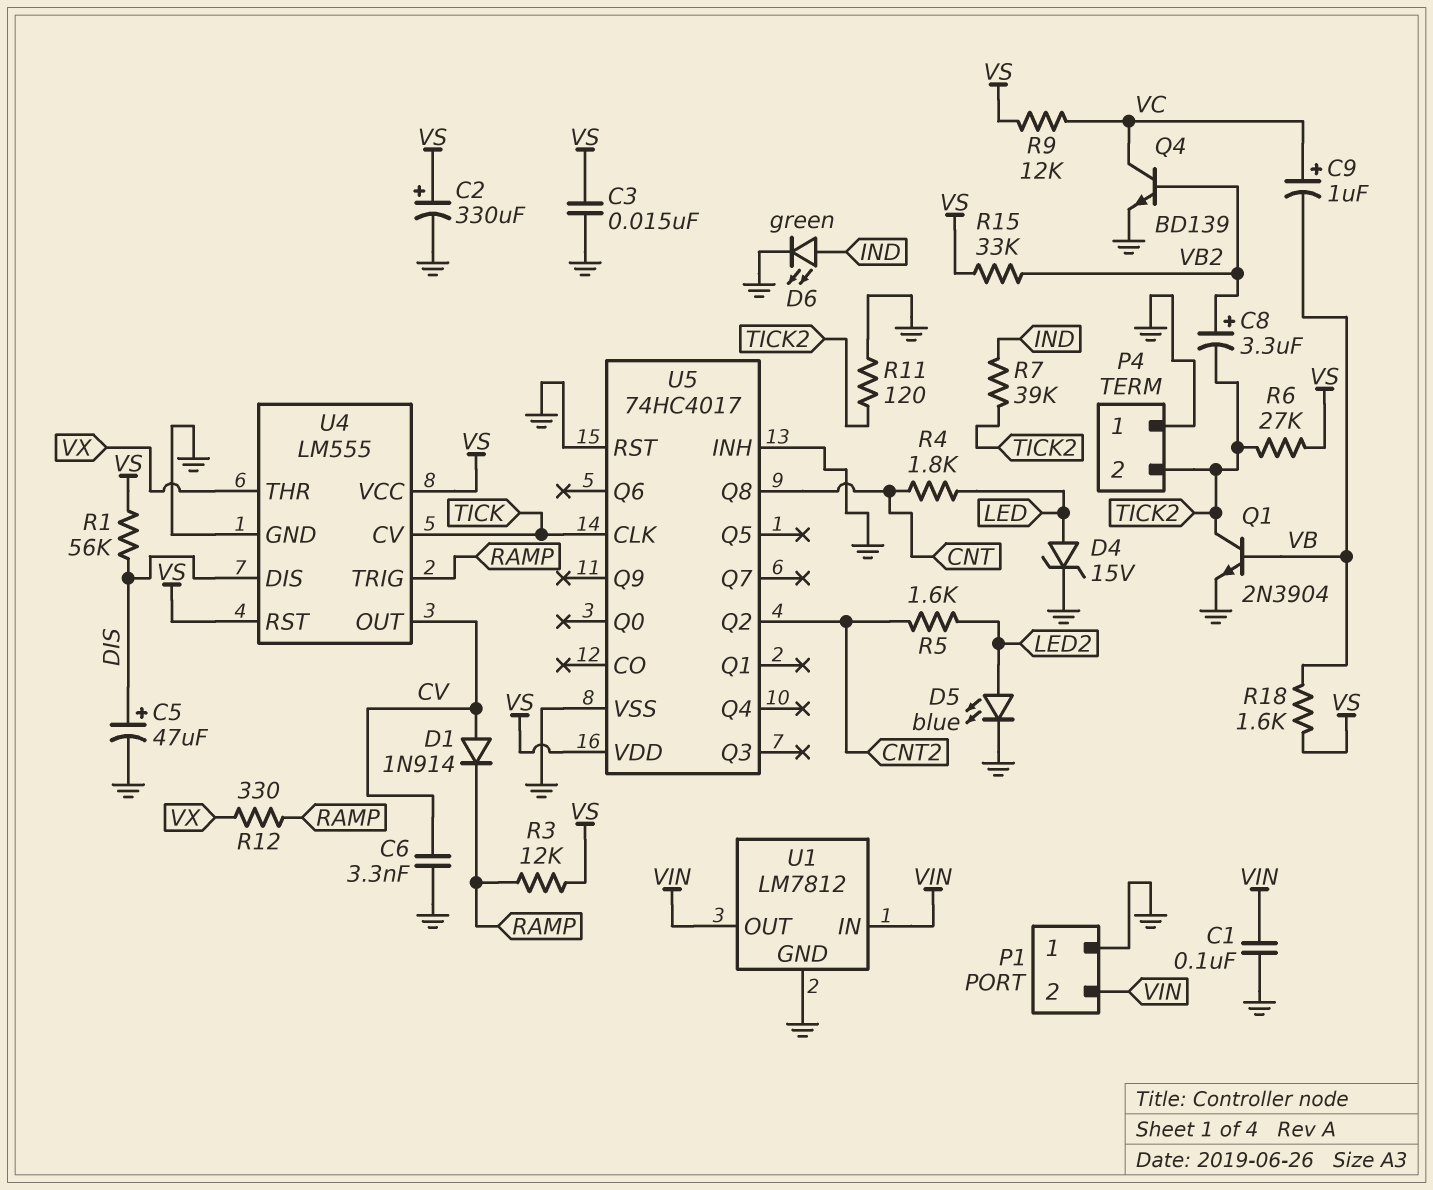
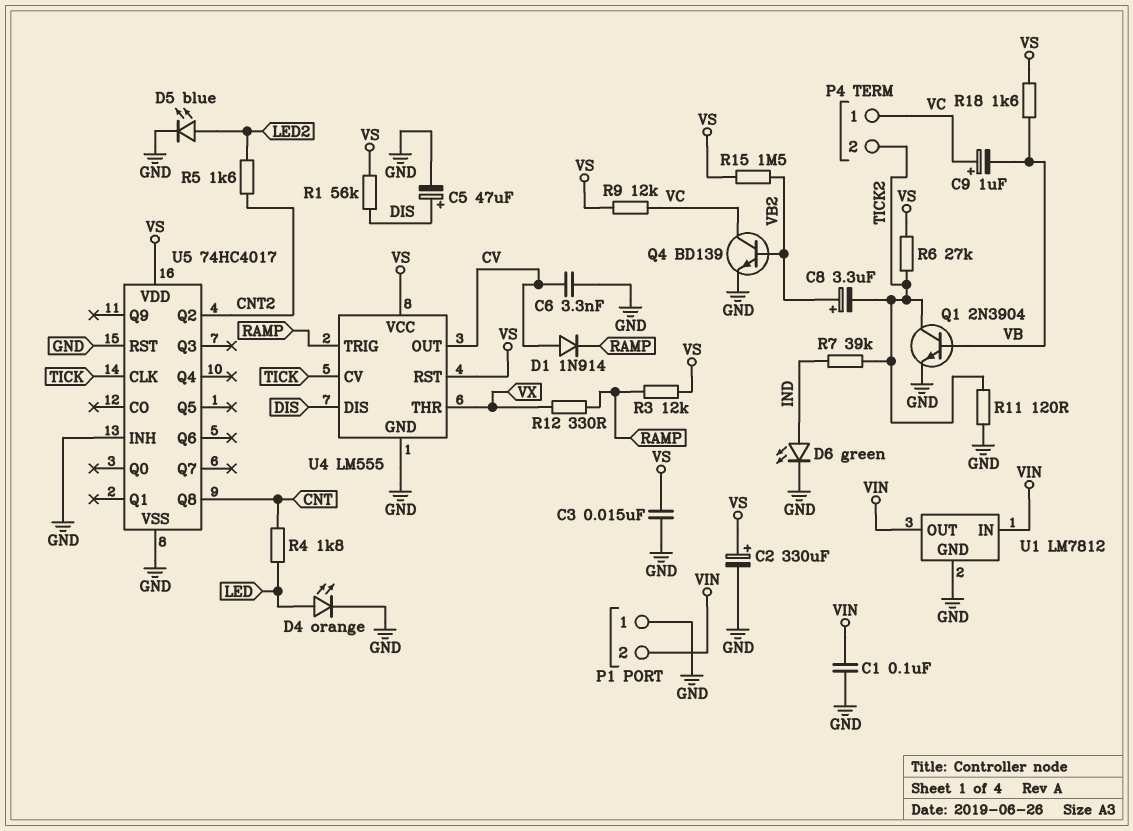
D4: zener 15V (A LED, K GND) -> LED orange (A LED, K GND)
P4 pin 1: GND -> VC
R15: 33k (VB2, VS) -> 1.5M (VB2, VS)

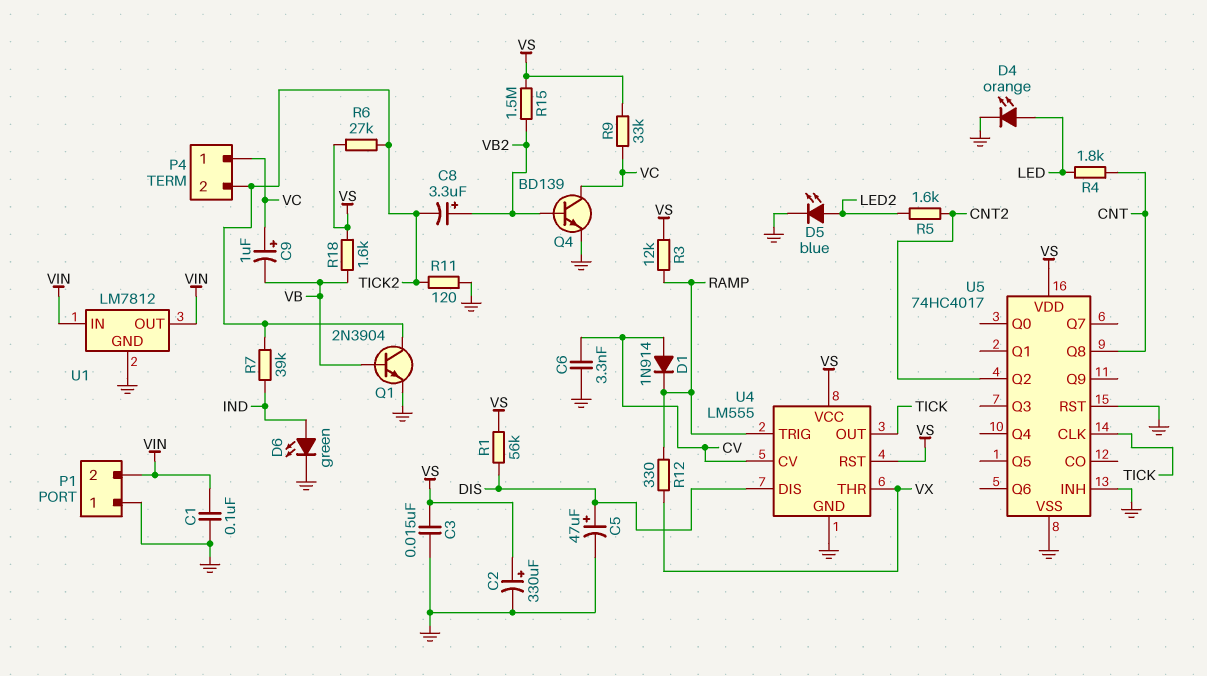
R9: 12k (VC, VS) -> 33k (VC, VS)
U4 pin CV: TICK -> CV
U4 pin OUT: CV -> TICK

